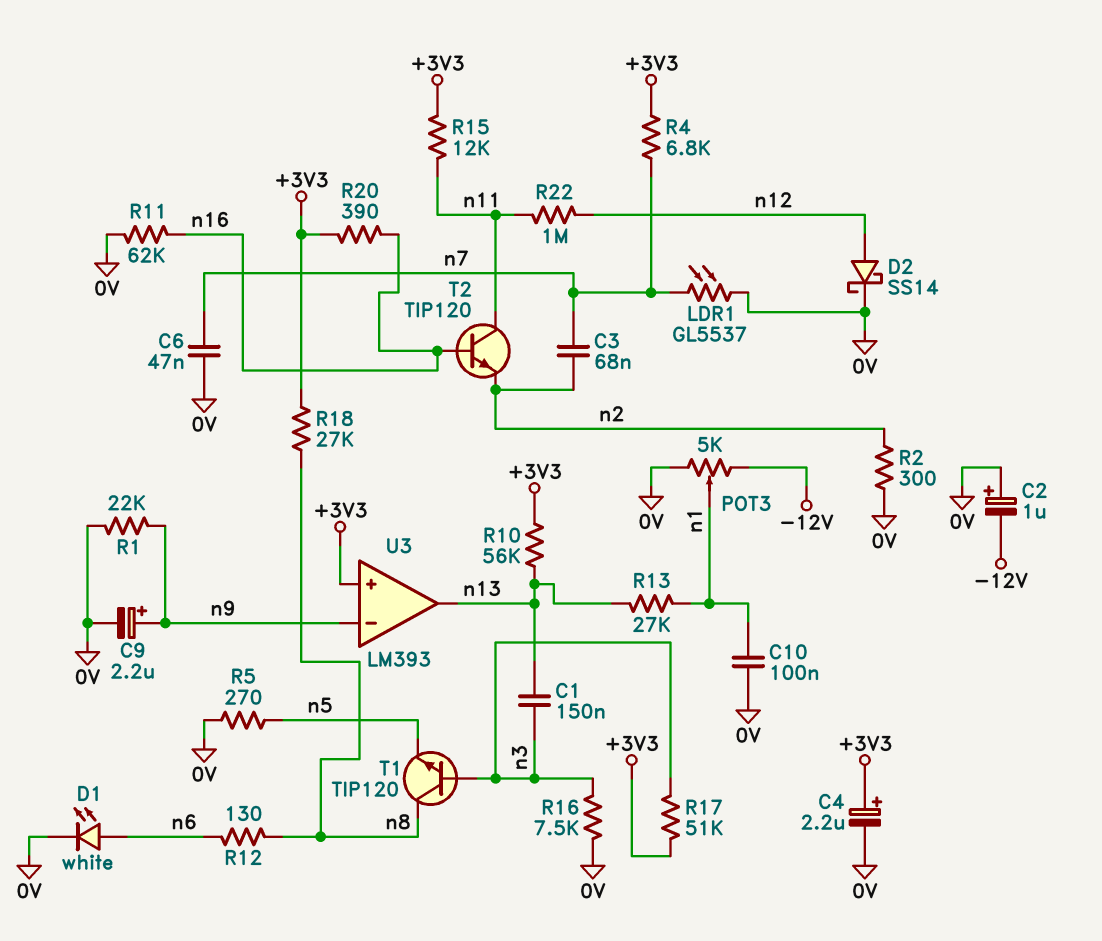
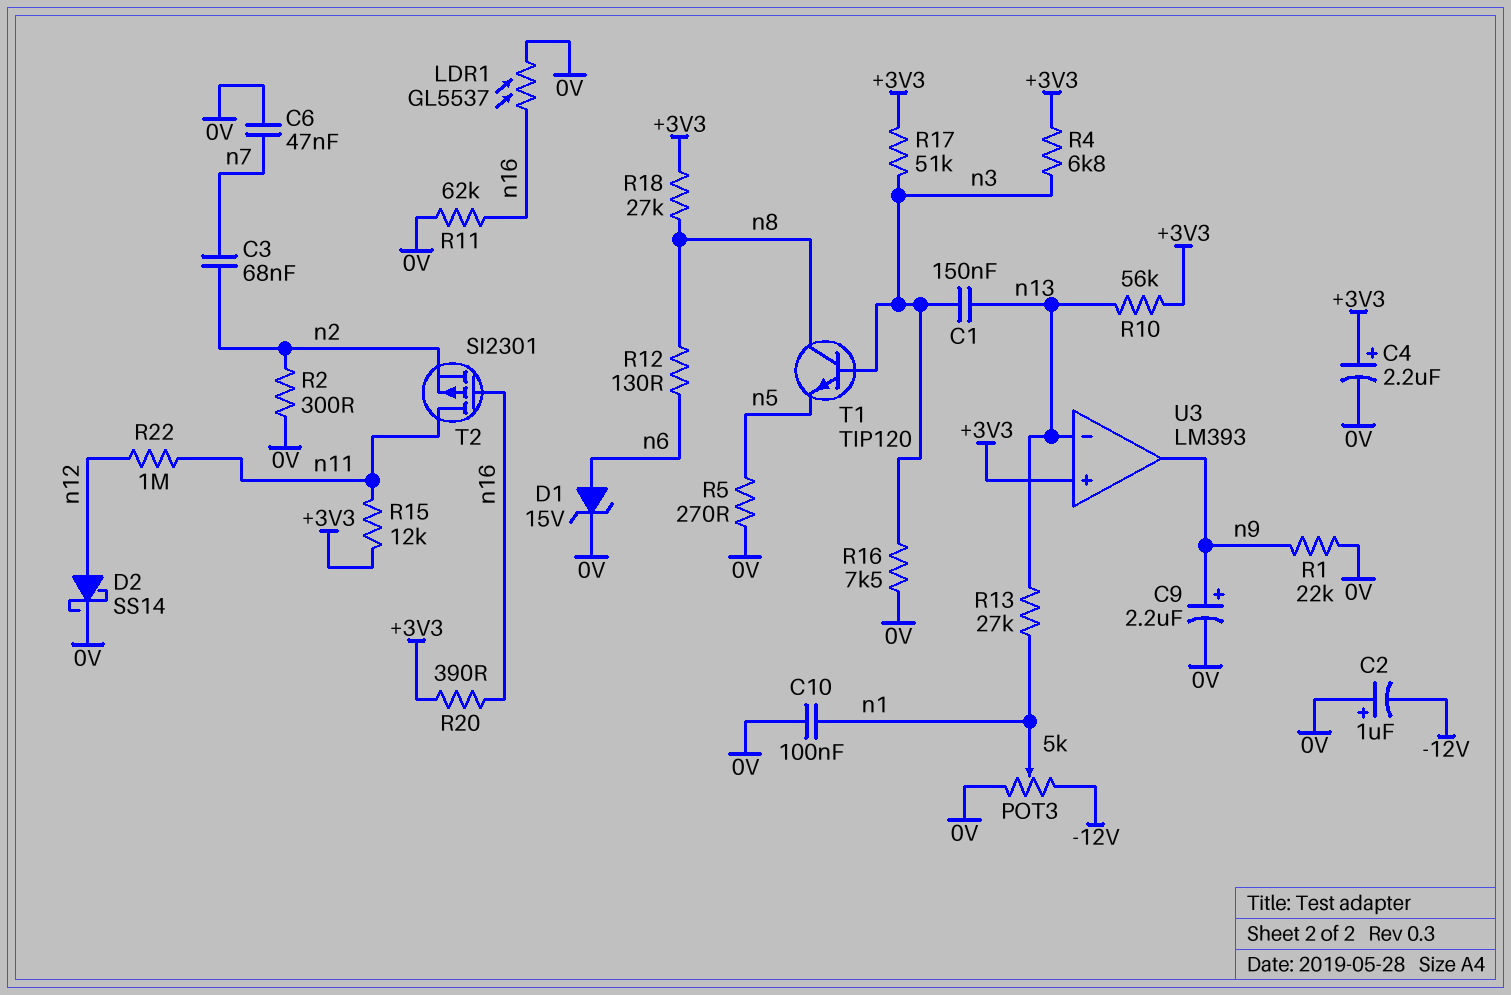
D1: LED white (A n6, K 0V) -> zener 15V (A n6, K 0V)
LDR1: GL5537 (0V, n7) -> GL5537 (0V, n16)
R4: 6.8k (+3V3, n7) -> 6.8k (+3V3, n3)
T2: NPN TIP120 (B n16, C n11, E n2) -> PMOS SI2301 (G n16, D n11, S n2)
U3 pin in-: n9 -> n13
U3 pin out: n13 -> n9

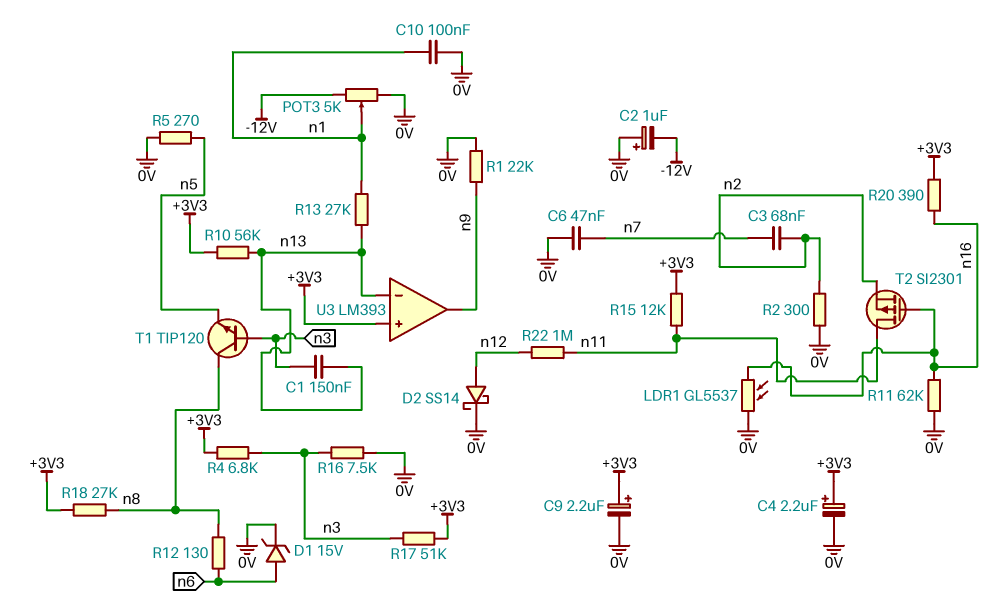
C9: 2.2uF (plus n9, minus 0V) -> 2.2uF (plus +3V3, minus 0V)

